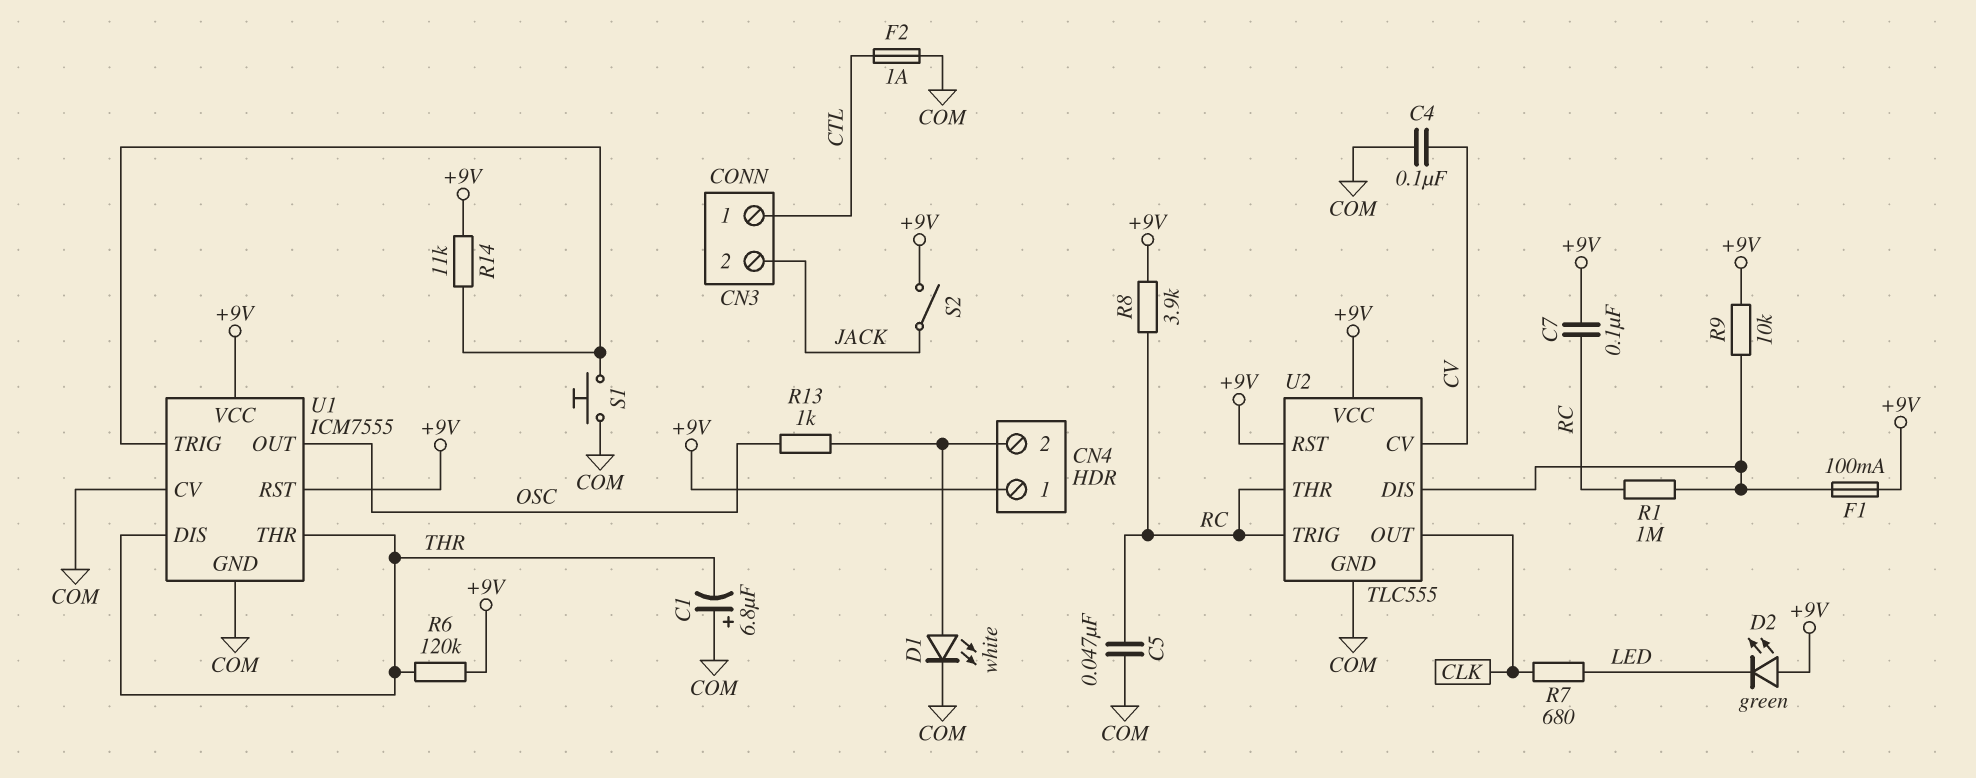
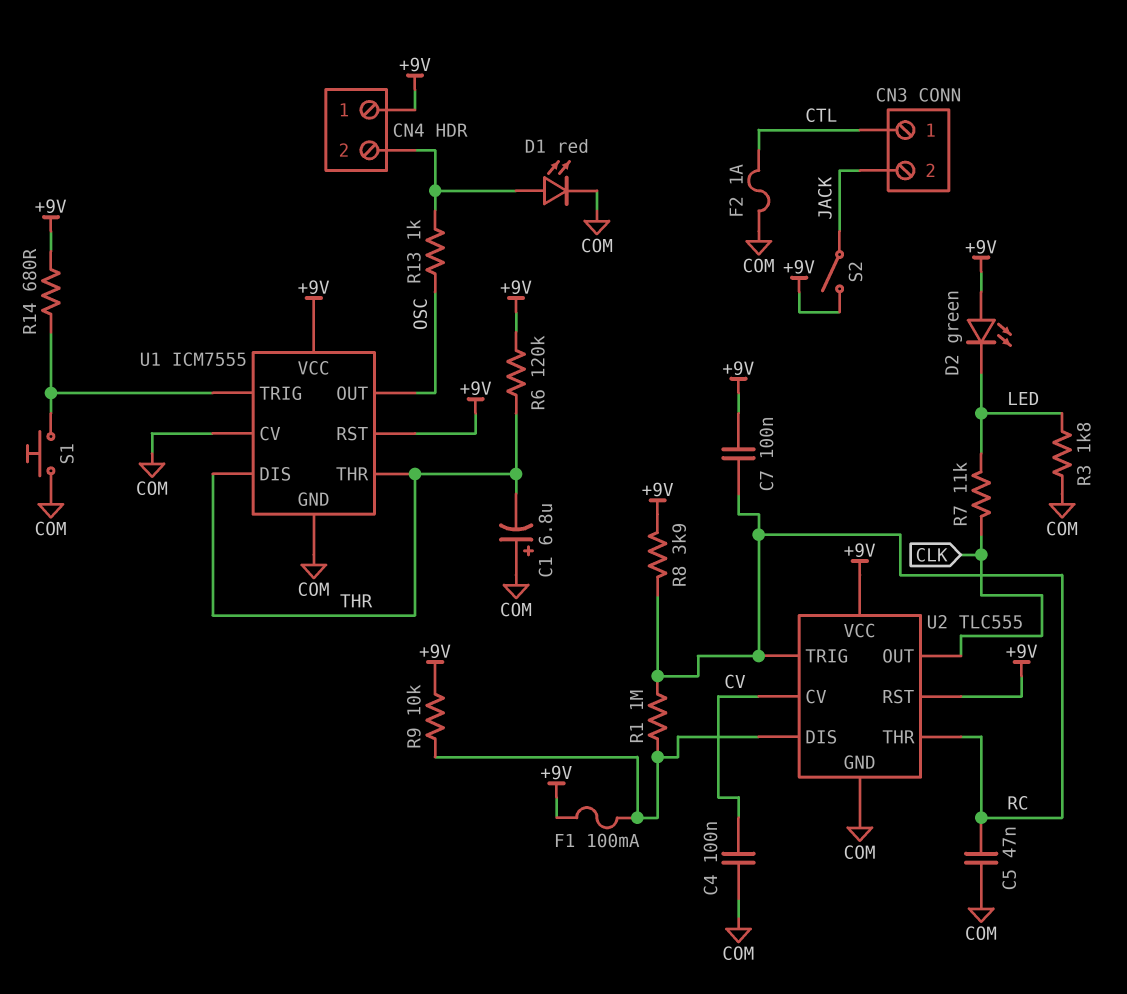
D1: LED white (A CN4/2, K COM) -> LED red (A CN4/2, K COM)
R3: none -> 1.8k (COM, LED)
R7: 680 (CLK, LED) -> 11k (CLK, LED)
R14: 11k (+9V, U1/TRIG) -> 680 (+9V, U1/TRIG)

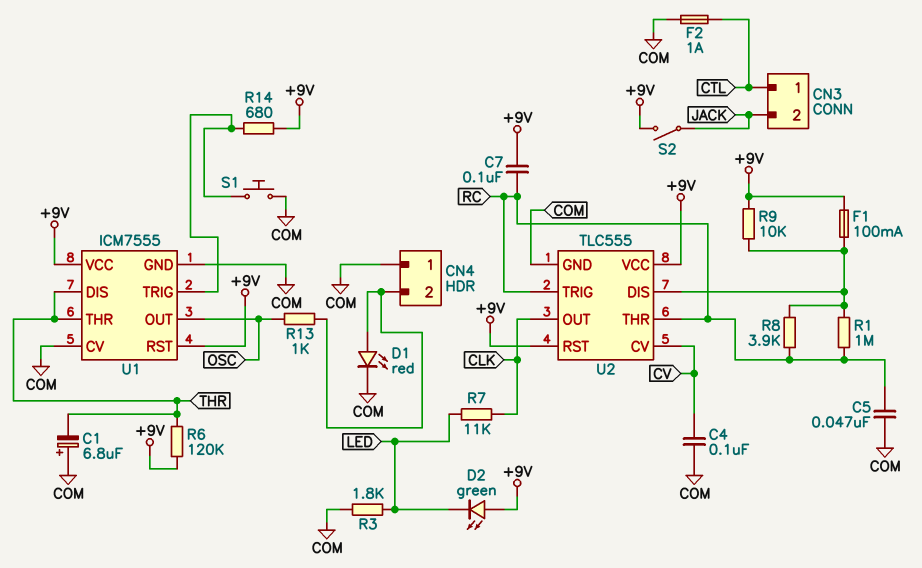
CN4 pin 1: +9V -> COM
R8: 3.9k (+9V, RC) -> 3.9k (RC, U2/DIS)

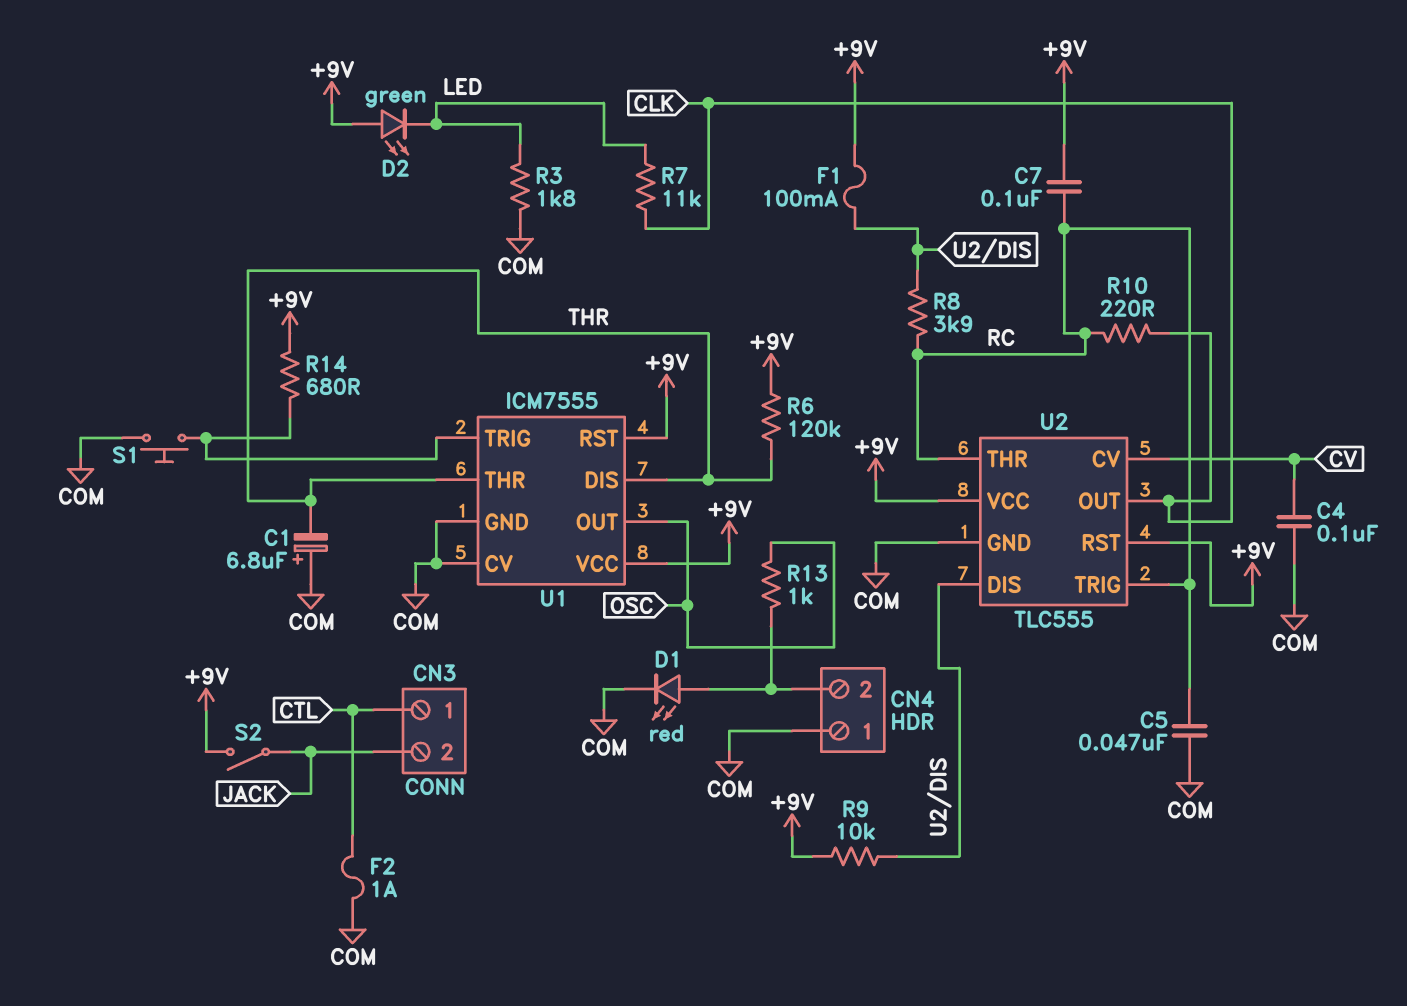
R1: 1M (RC, U2/DIS) -> none
R10: none -> 220 (CLK, RC)

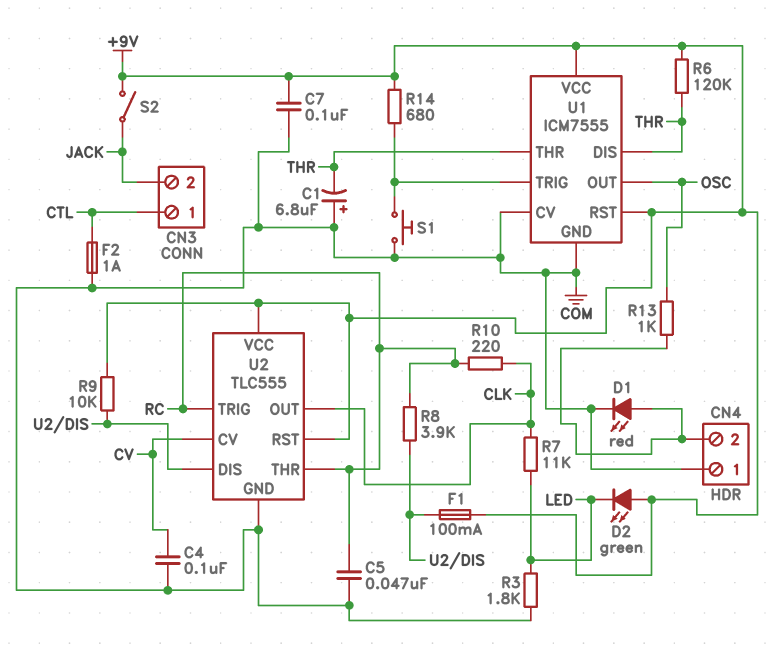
C7: 100nF (+9V, RC) -> 100nF (+9V, COM)

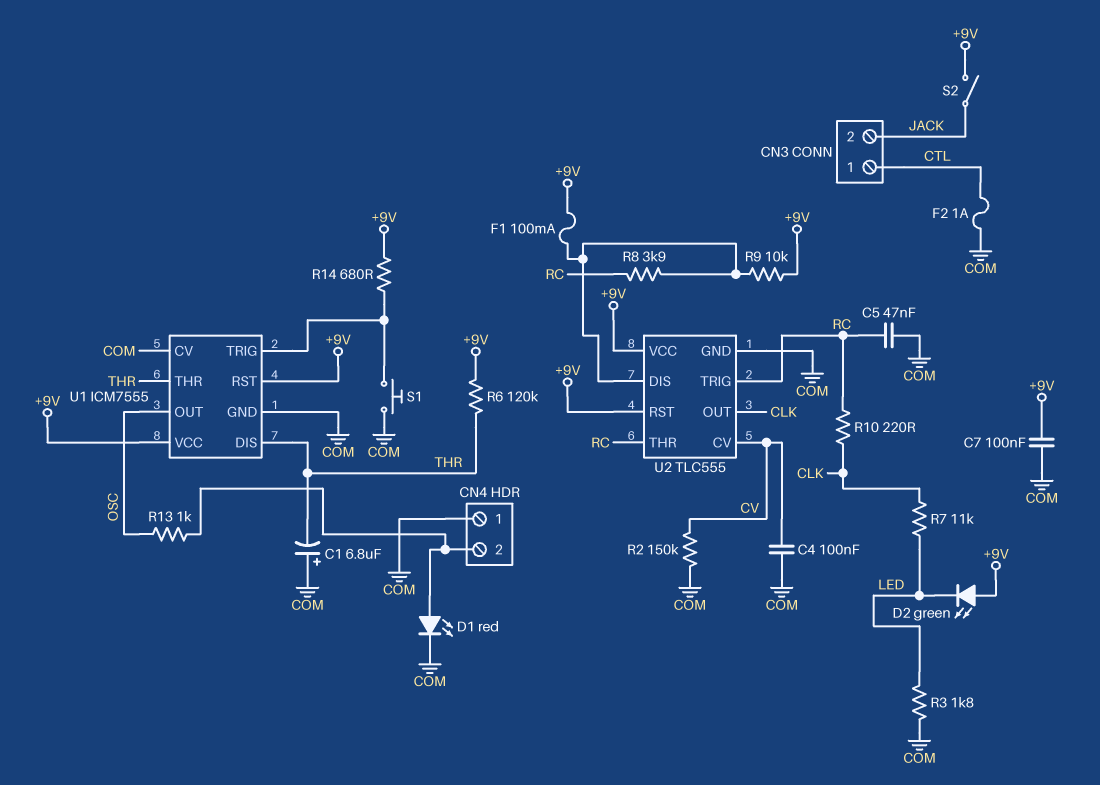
R2: none -> 150k (COM, CV)

